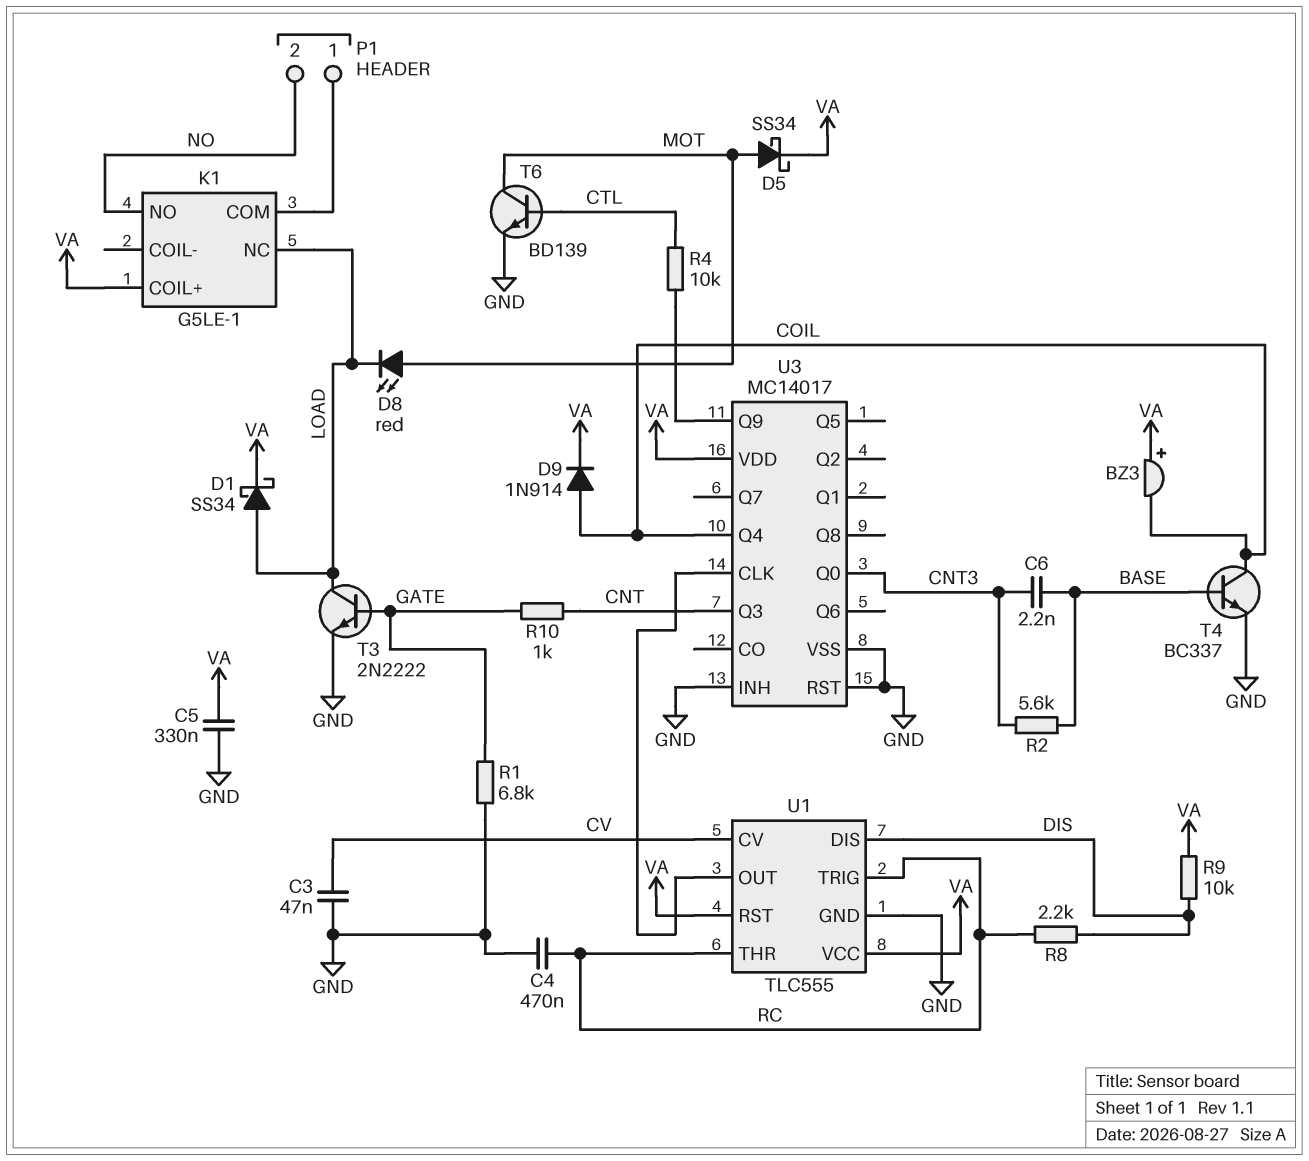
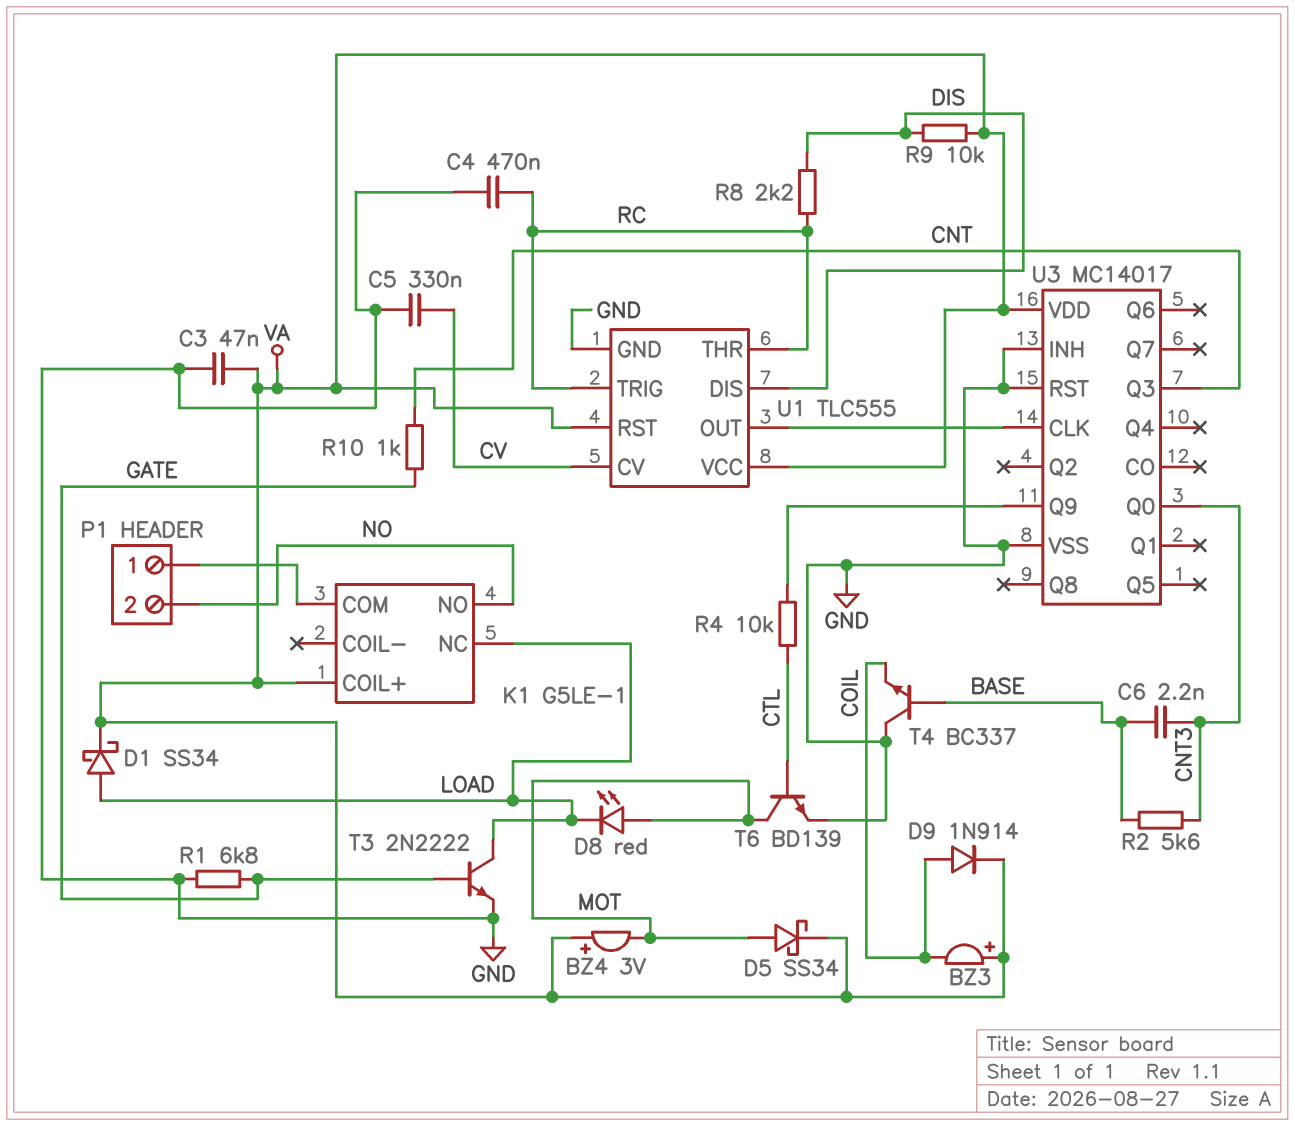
BZ4: none -> buzzer 3V (plus VA, minus MOT)
C3: 47nF (CV, GND) -> 47nF (GND, VA)
C5: 330nF (GND, VA) -> 330nF (CV, GND)
T4: NPN BC337 (B BASE, C COIL, E GND) -> NPN BC337 (B BASE, C GND, E COIL)
U3 pin Q4: COIL -> none

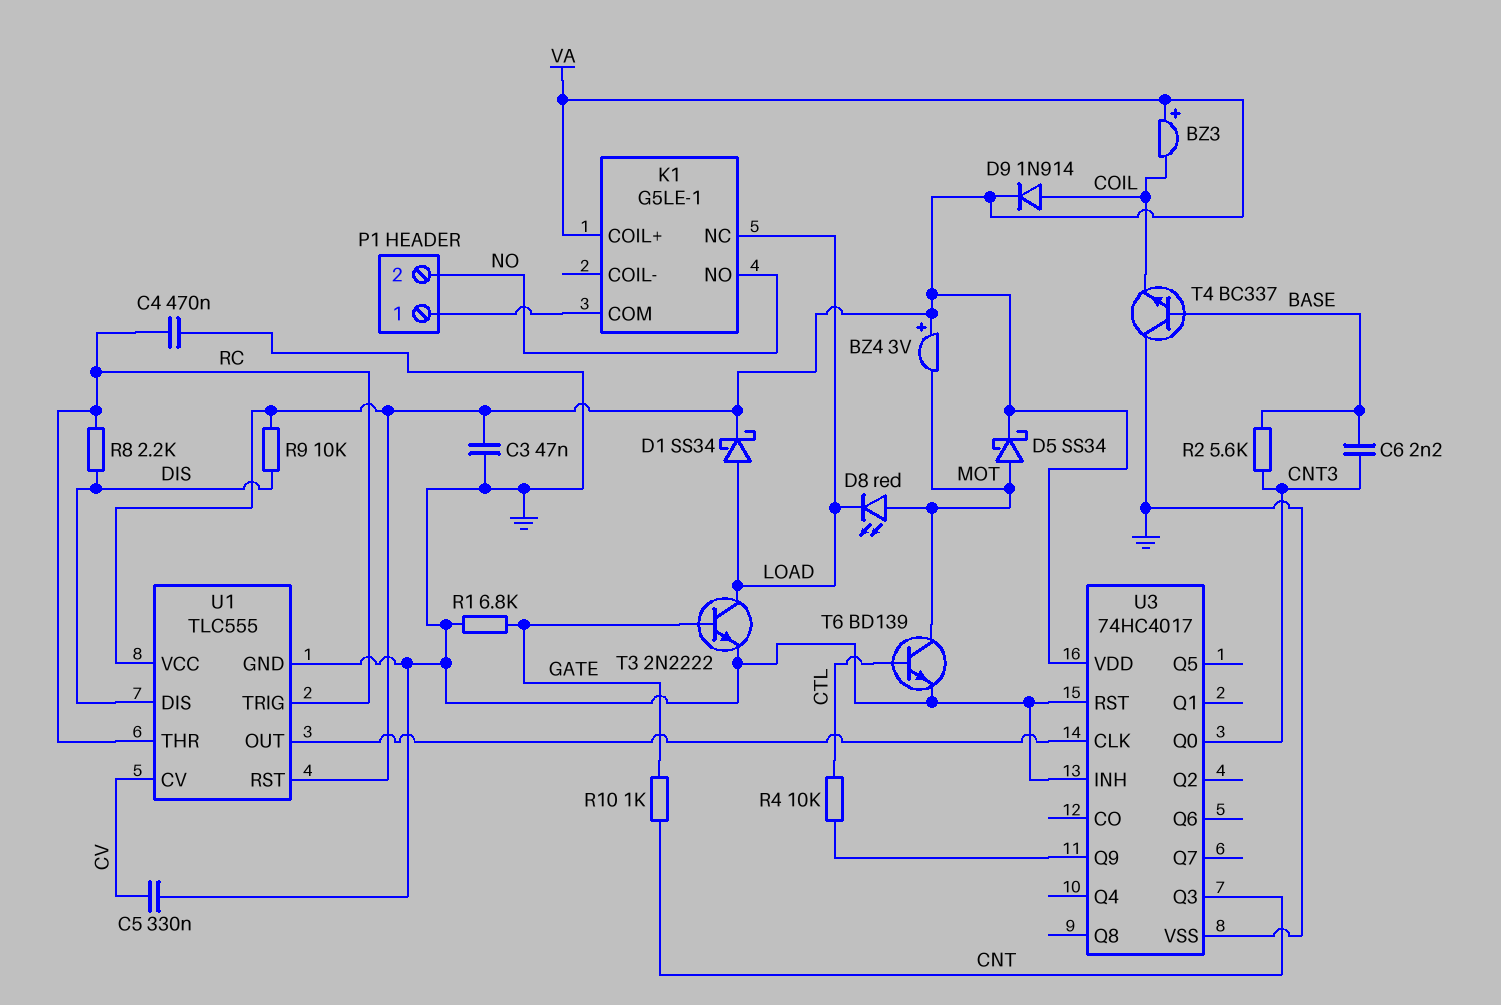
U3: MC14017 -> 74HC4017

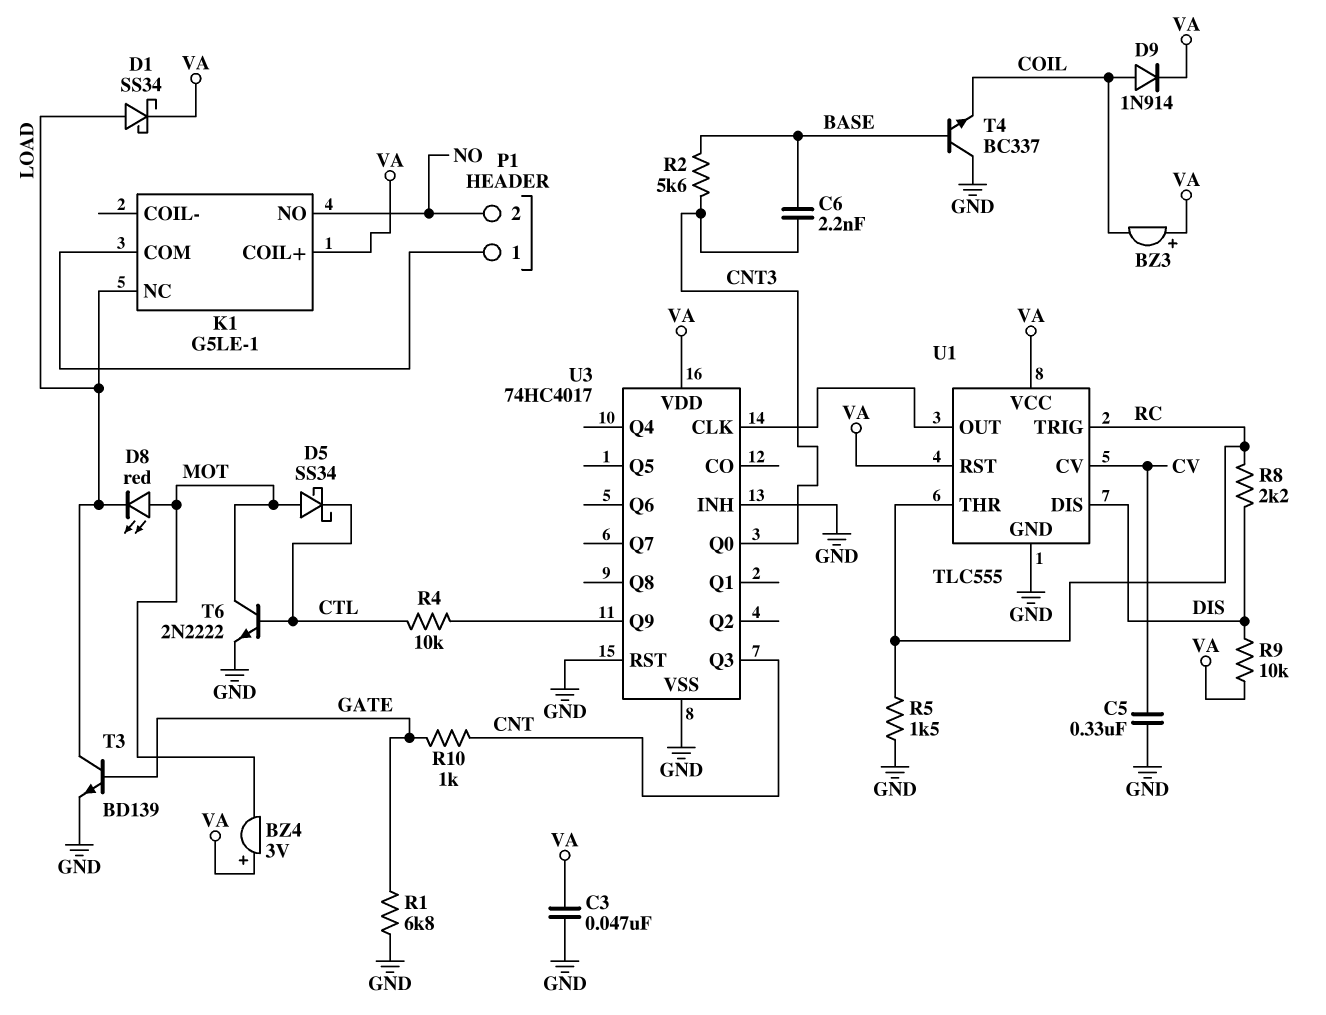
C4: 470nF (GND, RC) -> none
D5: schottky SS34 (A MOT, K VA) -> schottky SS34 (A MOT, K CTL)
R5: none -> 1.5k (GND, RC)
T3: NPN 2N2222 (B GATE, C LOAD, E GND) -> NPN BD139 (B GATE, C LOAD, E GND)
T6: NPN BD139 (B CTL, C MOT, E GND) -> NPN 2N2222 (B CTL, C MOT, E GND)

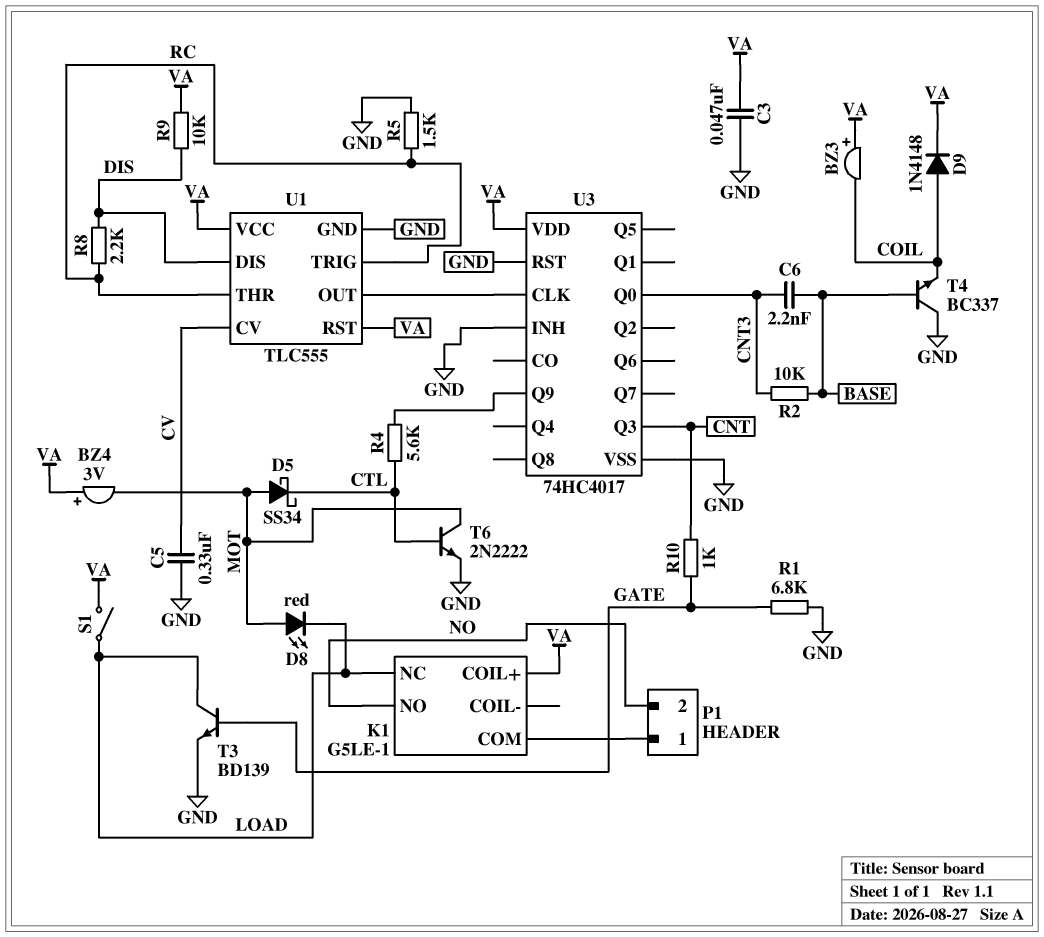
D1: schottky SS34 (A LOAD, K VA) -> none
D9: diode 1N914 (A COIL, K VA) -> diode 1N4148 (A COIL, K VA)
R2: 5.6k (BASE, CNT3) -> 10k (BASE, CNT3)
R4: 10k (CTL, U3/Q9) -> 5.6k (CTL, U3/Q9)
S1: none -> switch (LOAD, VA)

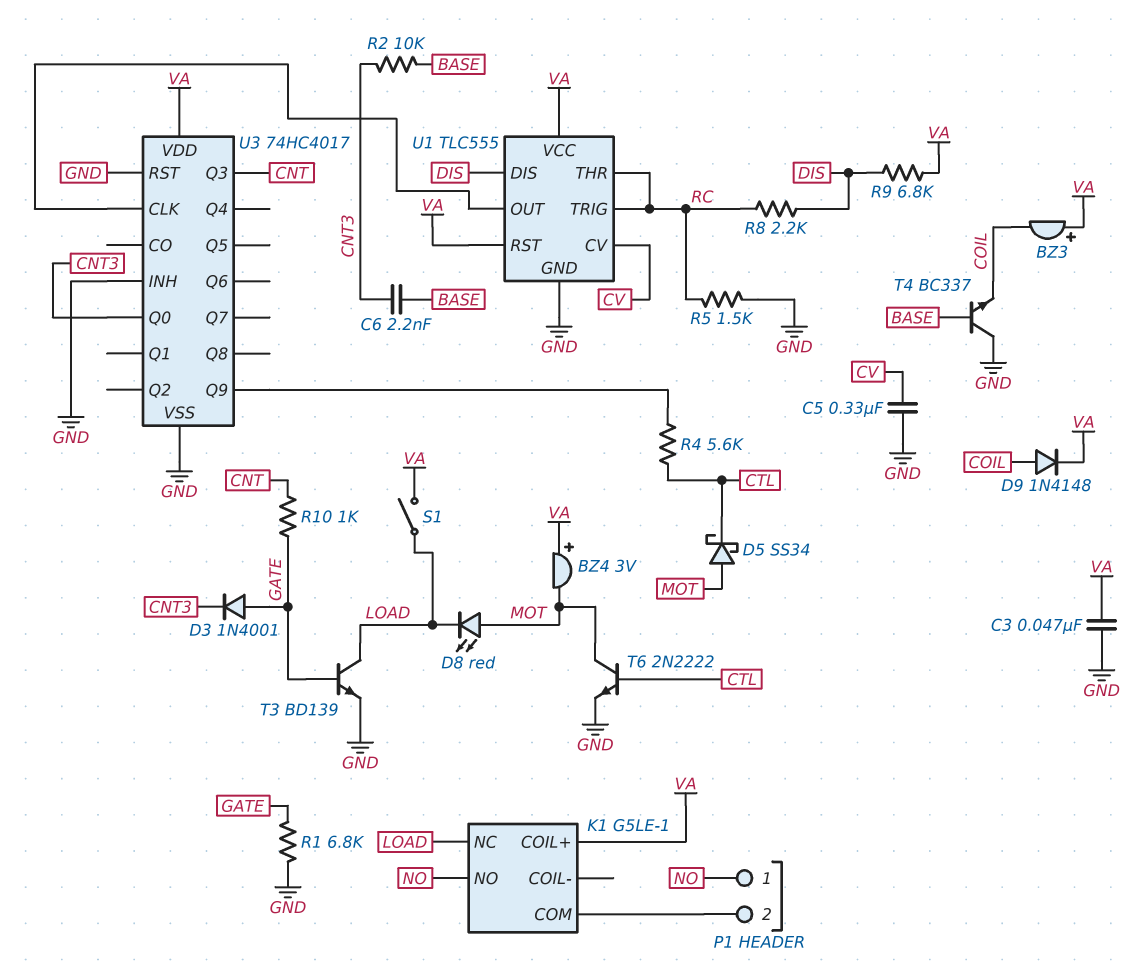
D3: none -> diode 1N4001 (A GATE, K CNT3)
P1 pin 1: K1/COM -> NO
P1 pin 2: NO -> K1/COM
R9: 10k (DIS, VA) -> 6.8k (DIS, VA)

